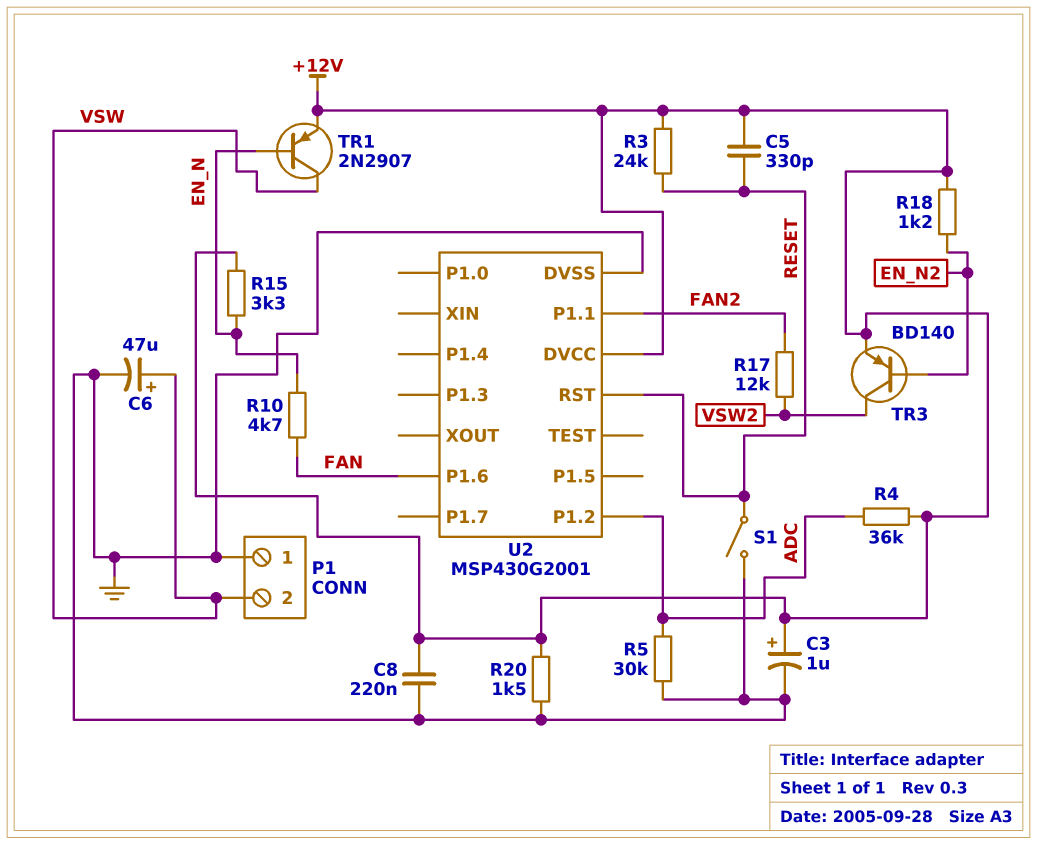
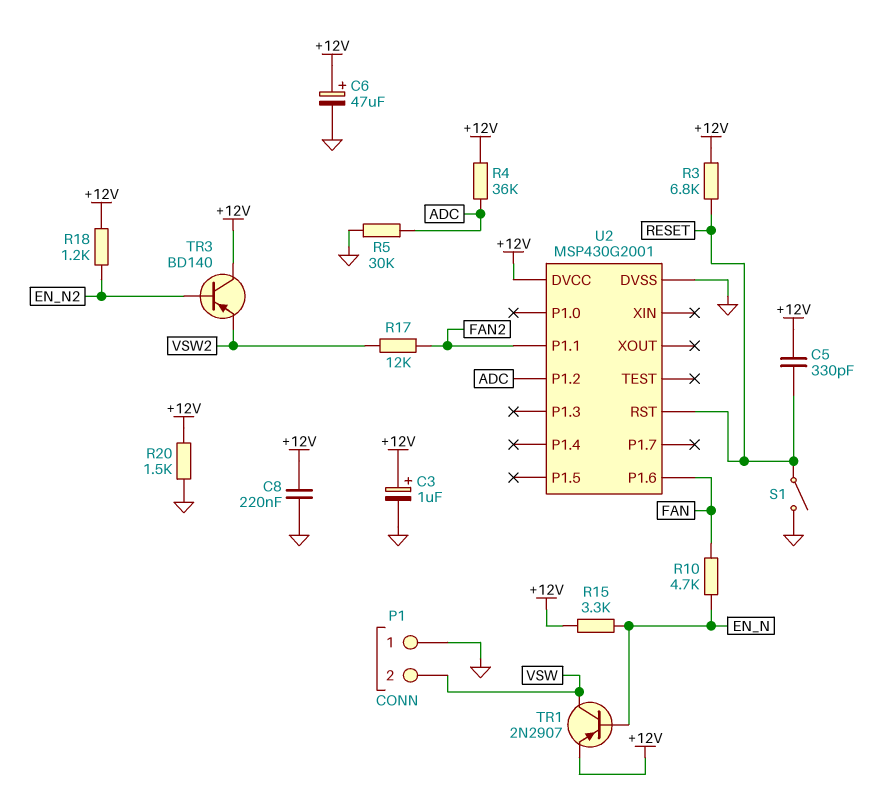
C6: 47uF (plus VSW, minus GND) -> 47uF (plus +12V, minus GND)
R3: 24k (+12V, RESET) -> 6.8k (+12V, RESET)
TR3: PNP BD140 (B EN_N2, C VSW2, E +12V) -> PNP BD140 (B EN_N2, C +12V, E VSW2)

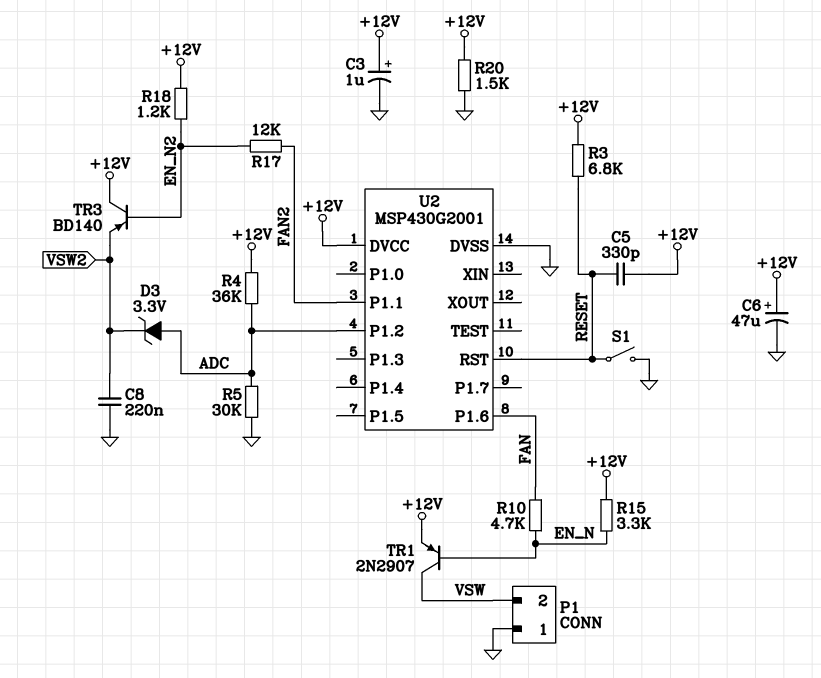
C8: 220nF (+12V, GND) -> 220nF (GND, VSW2)
D3: none -> zener 3.3V (A ADC, K VSW2)
R17: 12k (FAN2, VSW2) -> 12k (EN_N2, FAN2)

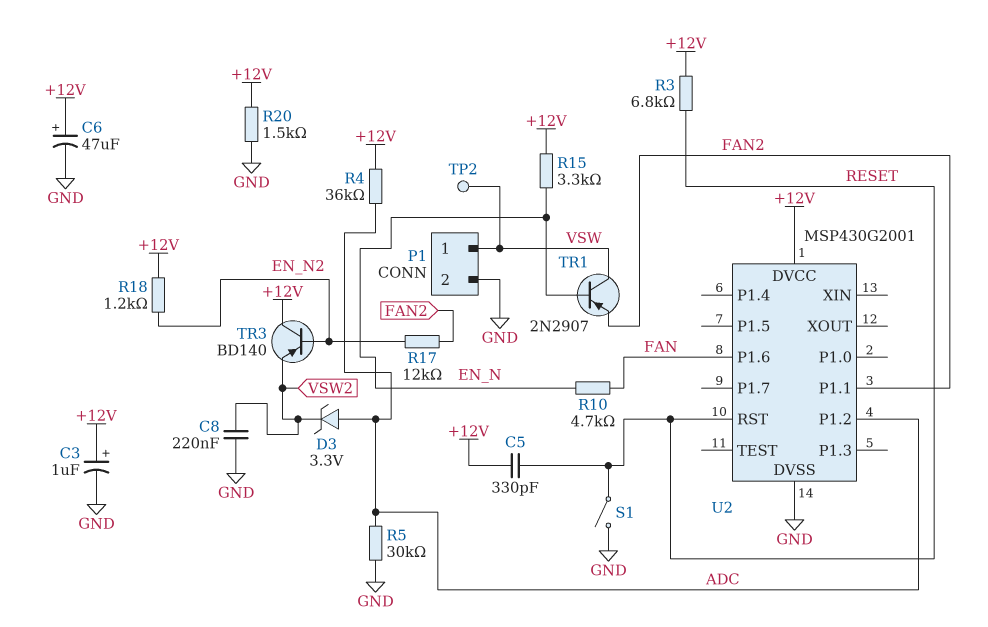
P1 pin 1: GND -> VSW
P1 pin 2: VSW -> GND
TP2: none -> test point (VSW)
TR1: PNP 2N2907 (B EN_N, C VSW, E +12V) -> PNP 2N2907 (B EN_N, C VSW, E FAN2)

